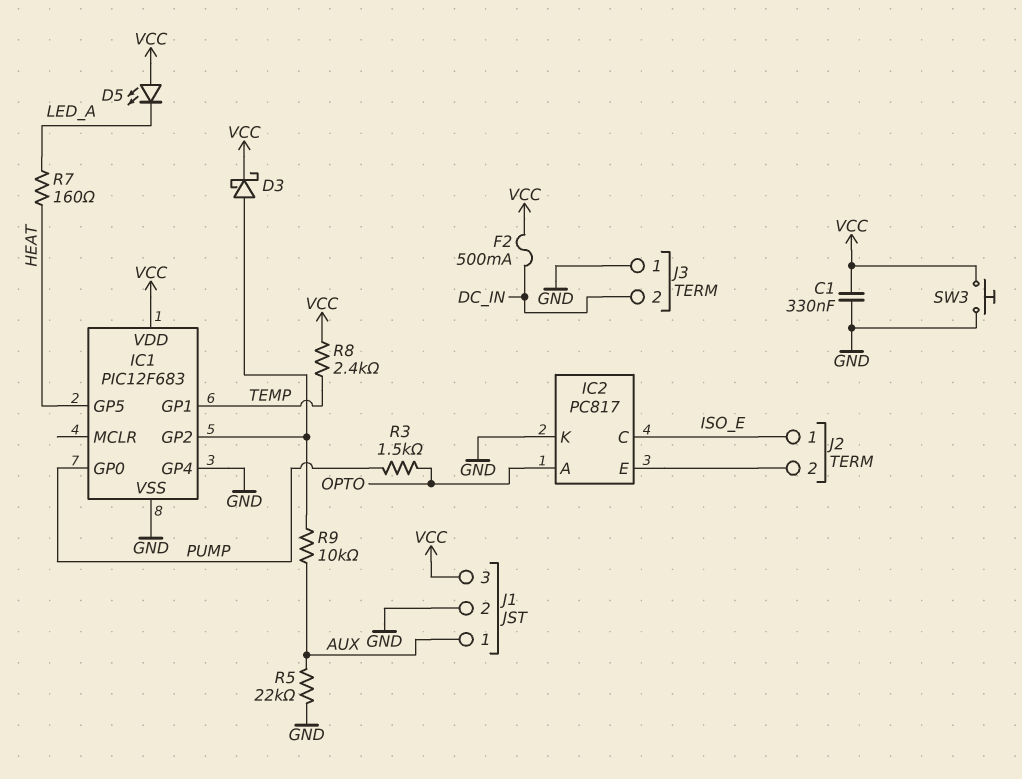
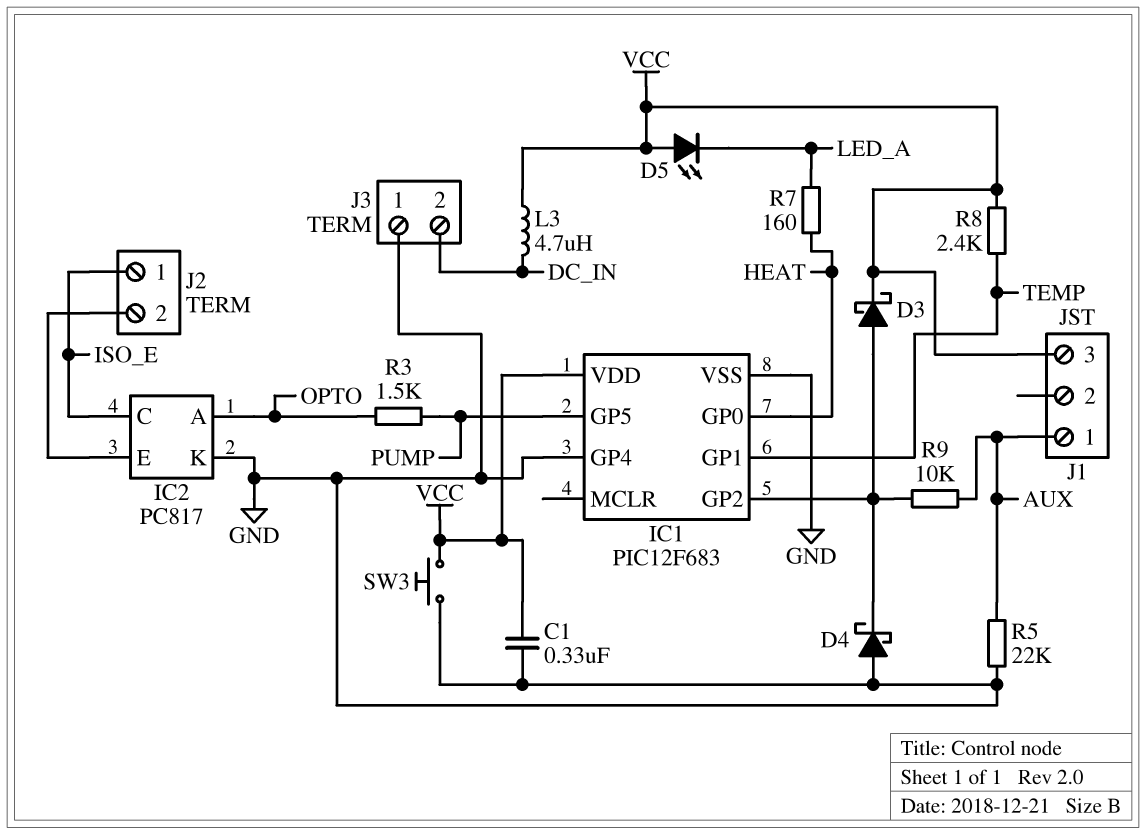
D4: none -> schottky (A GND, K IC1/GP2)
F2: 500mA (DC_IN, VCC) -> none
IC1 pin GP0: PUMP -> HEAT
IC1 pin GP5: HEAT -> PUMP
J1 pin 2: GND -> none
L3: none -> 4.7uH (DC_IN, VCC)

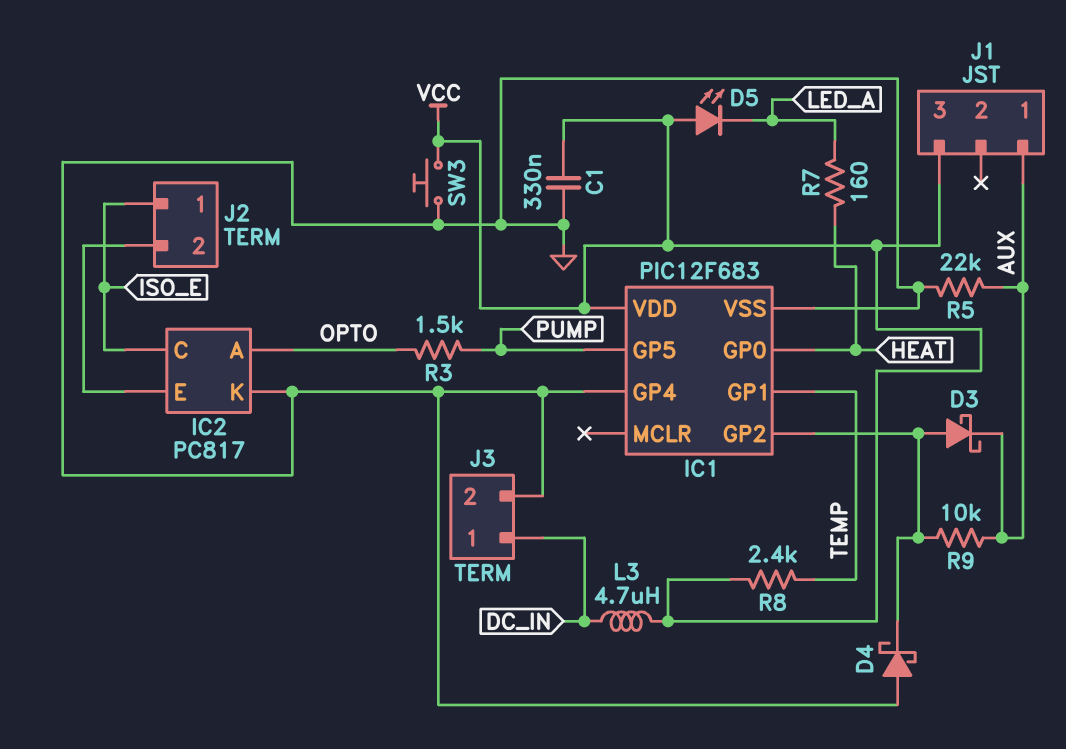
D3: schottky (A IC1/GP2, K VCC) -> schottky (A IC1/GP2, K AUX)
J3 pin 1: GND -> DC_IN
J3 pin 2: DC_IN -> GND

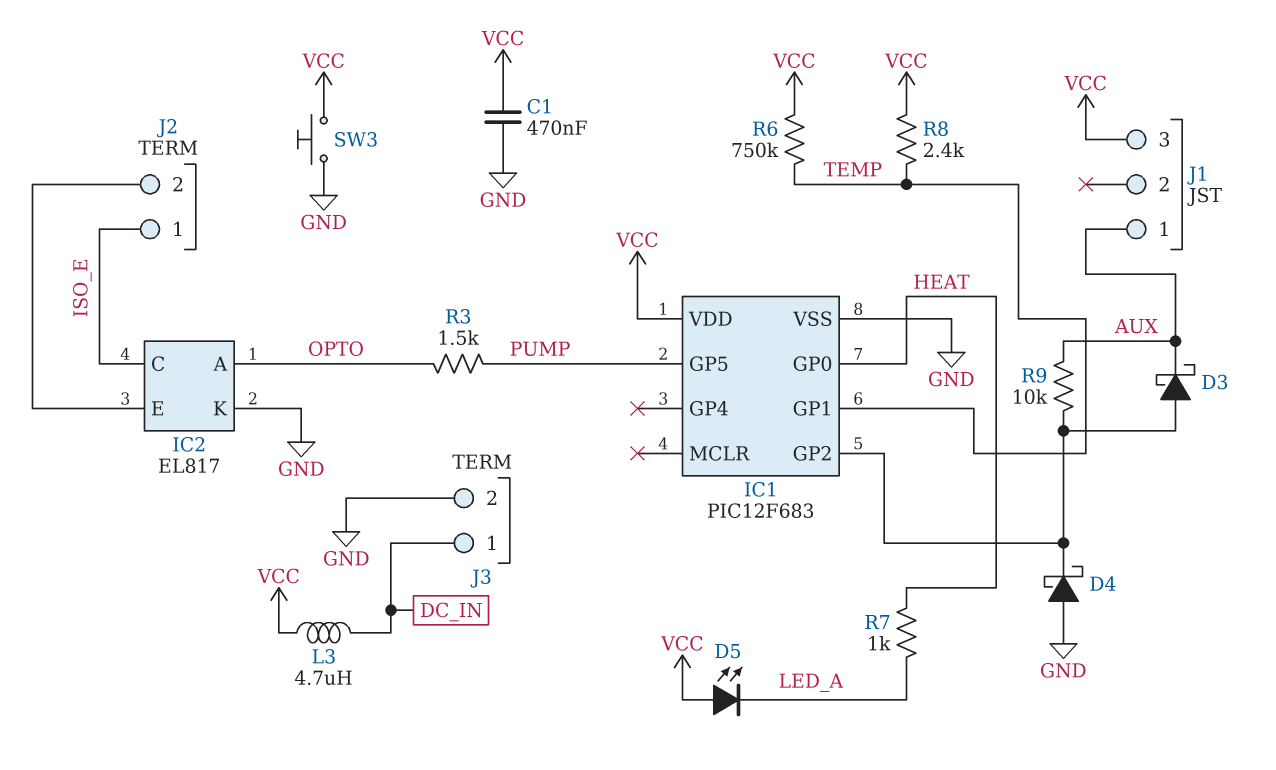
C1: 330nF (GND, VCC) -> 470nF (GND, VCC)
IC1 pin GP4: GND -> none
IC2: PC817 -> EL817
R5: 22k (AUX, GND) -> none
R6: none -> 750k (TEMP, VCC)
R7: 160 (HEAT, LED_A) -> 1k (HEAT, LED_A)

